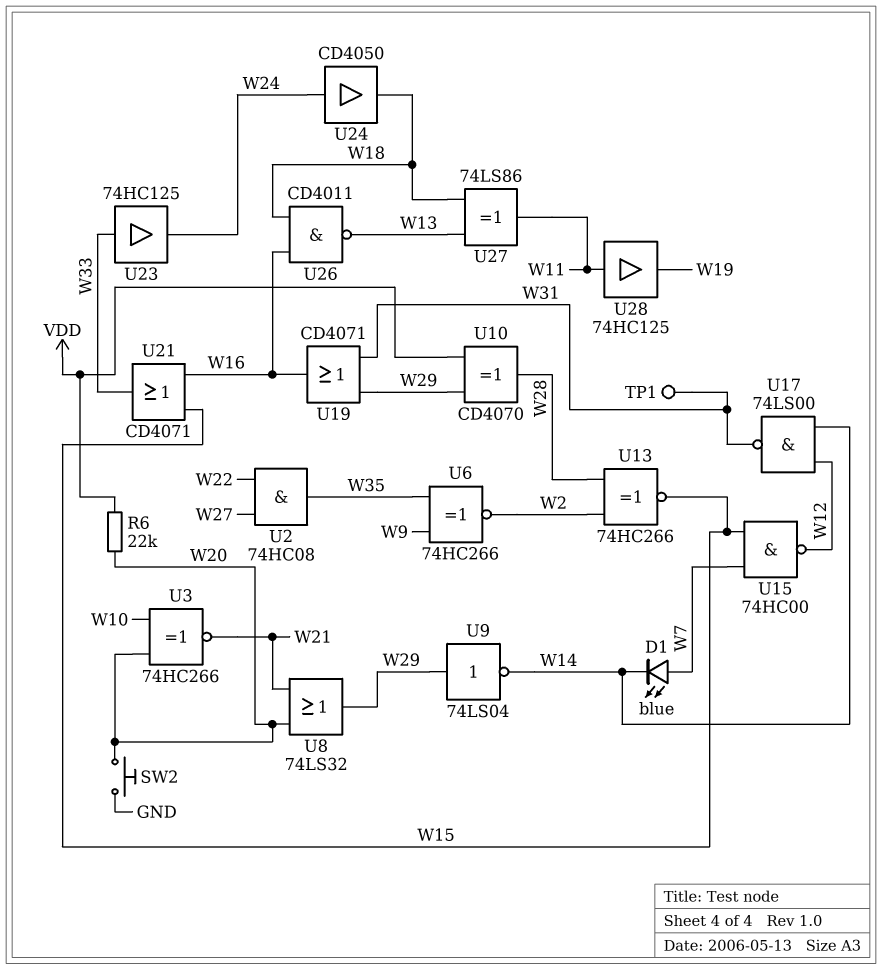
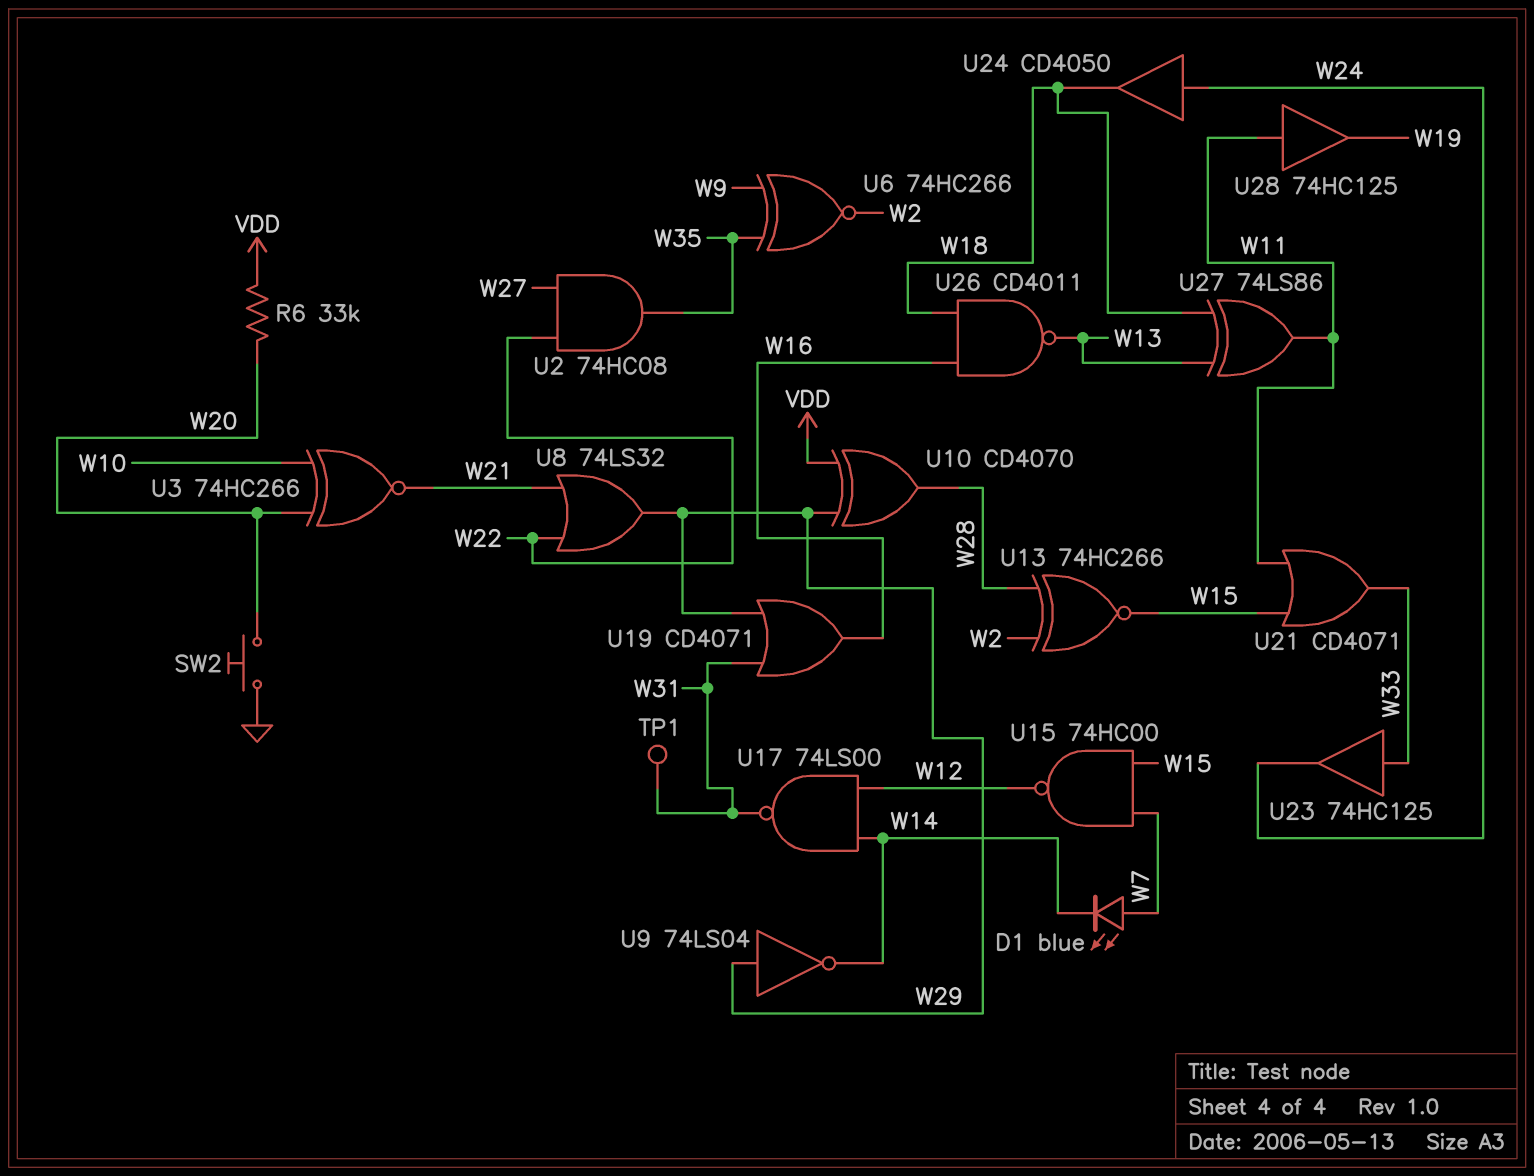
R6: 22k (VDD, W20) -> 33k (VDD, W20)
U8: OR 74LS32 (in W20, in W21, out W29) -> OR 74LS32 (in W21, in W22, out W29)
U21: OR CD4071 (in W15, in W16, out W33) -> OR CD4071 (in W11, in W15, out W33)

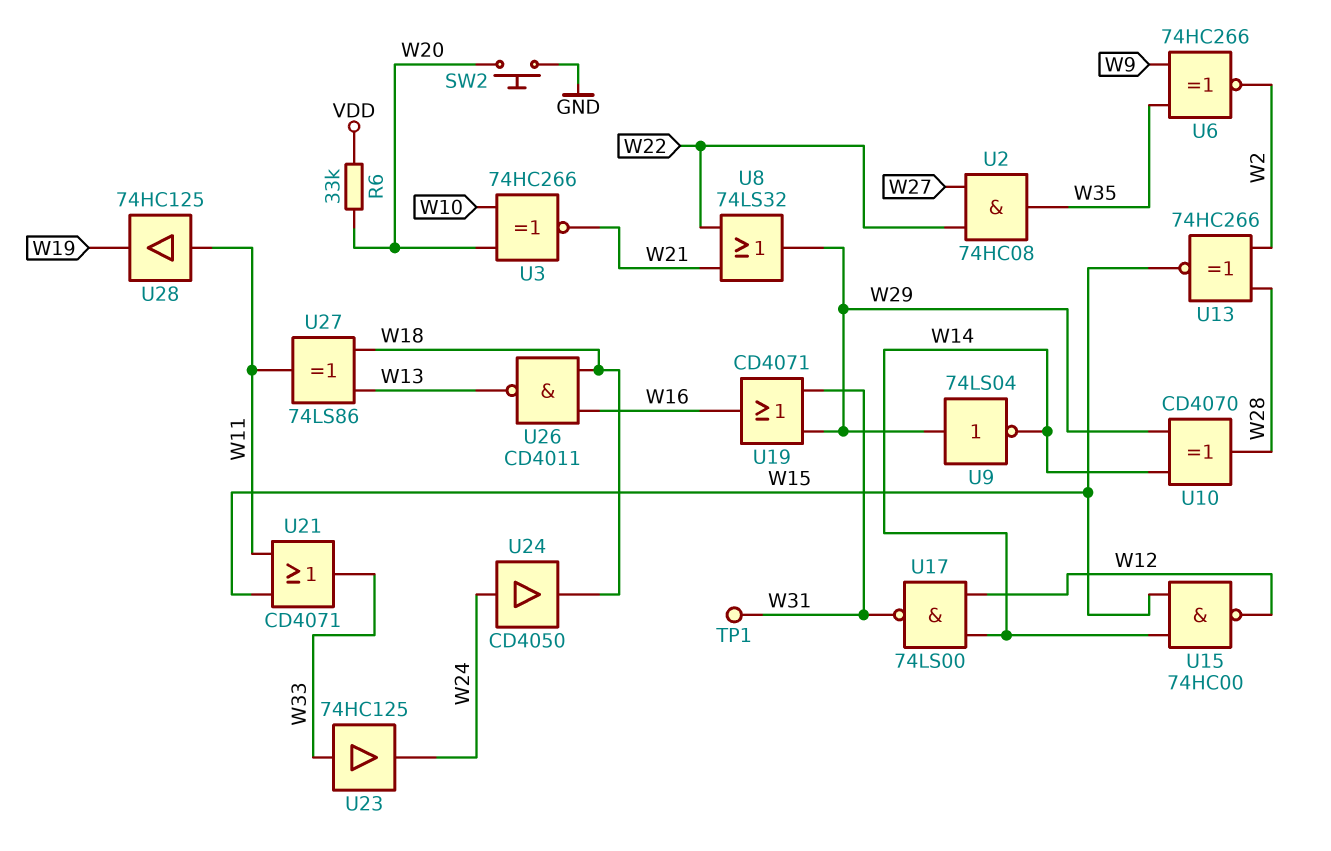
D1: LED blue (A W7, K W14) -> none
U10: XOR CD4070 (in VDD, in W29, out W28) -> XOR CD4070 (in W14, in W29, out W28)
U15: NAND 74HC00 (in W7, in W15, out W12) -> NAND 74HC00 (in W14, in W15, out W12)

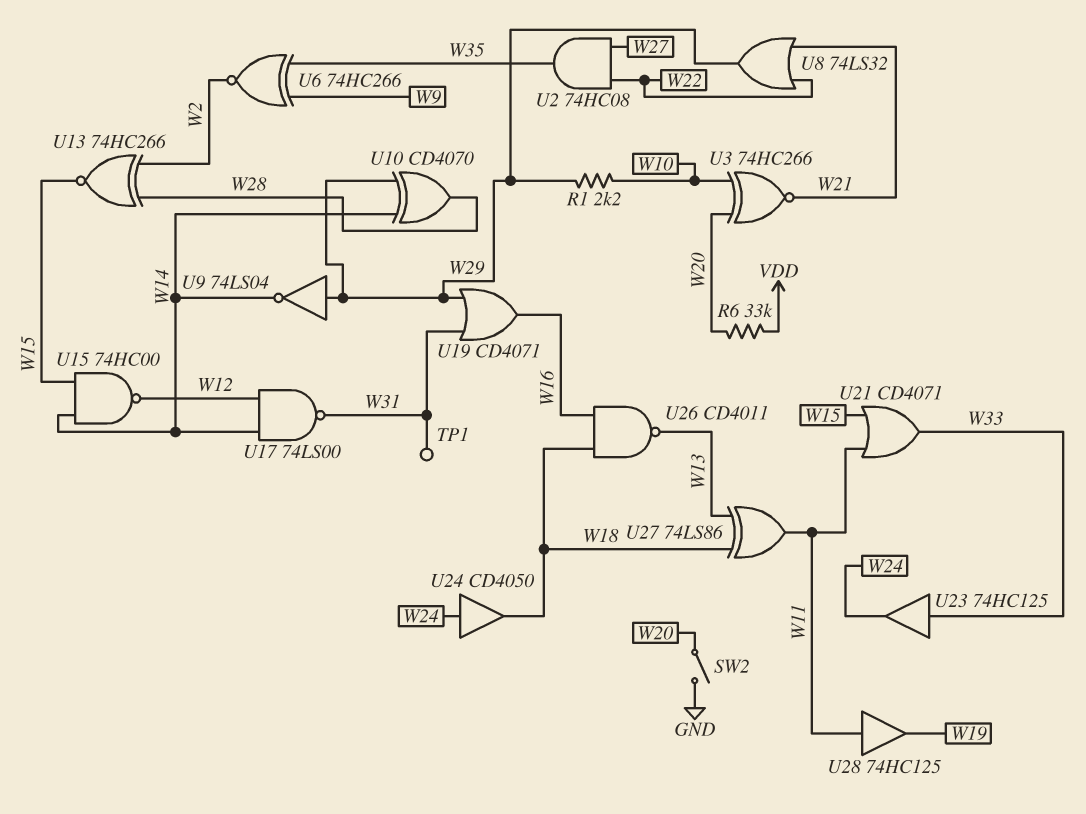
R1: none -> 2.2k (W10, W29)
SW2: button (GND, W20) -> switch (GND, W20)

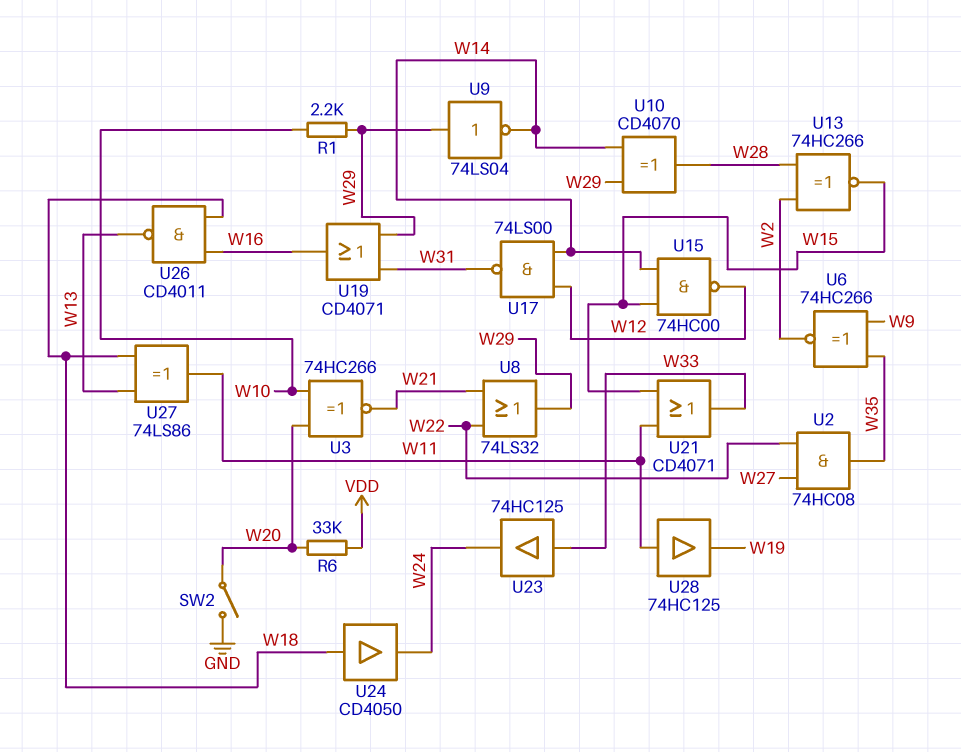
TP1: test point (W31) -> none
U24: buffer CD4050 (in W24, out W18) -> buffer CD4050 (in W18, out W24)

